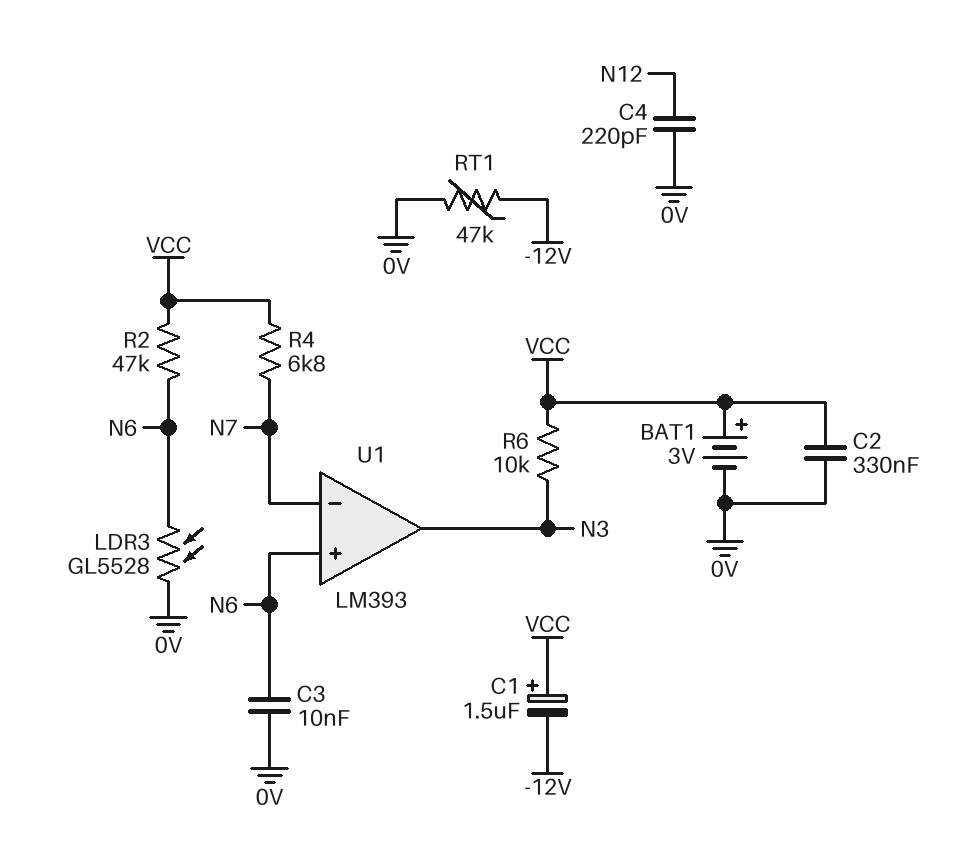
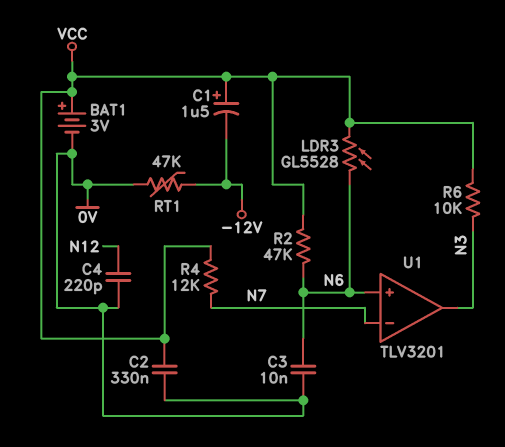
LDR3: GL5528 (0V, N6) -> GL5528 (N6, VCC)
R4: 6.8k (N7, VCC) -> 12k (N7, VCC)
U1: LM393 -> TLV3201

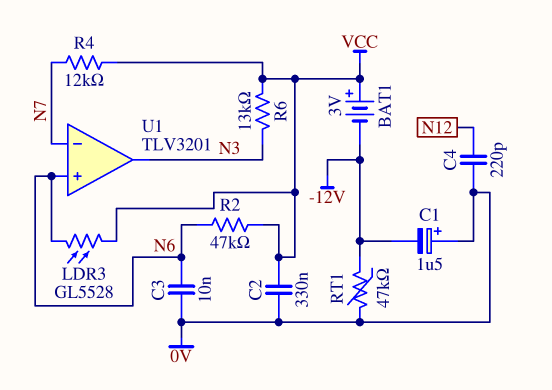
BAT1: 3V (plus VCC, minus 0V) -> 3V (plus VCC, minus -12V)
C1: 1.5uF (plus VCC, minus -12V) -> 1.5uF (plus 0V, minus -12V)
R6: 10k (N3, VCC) -> 13k (N3, VCC)

